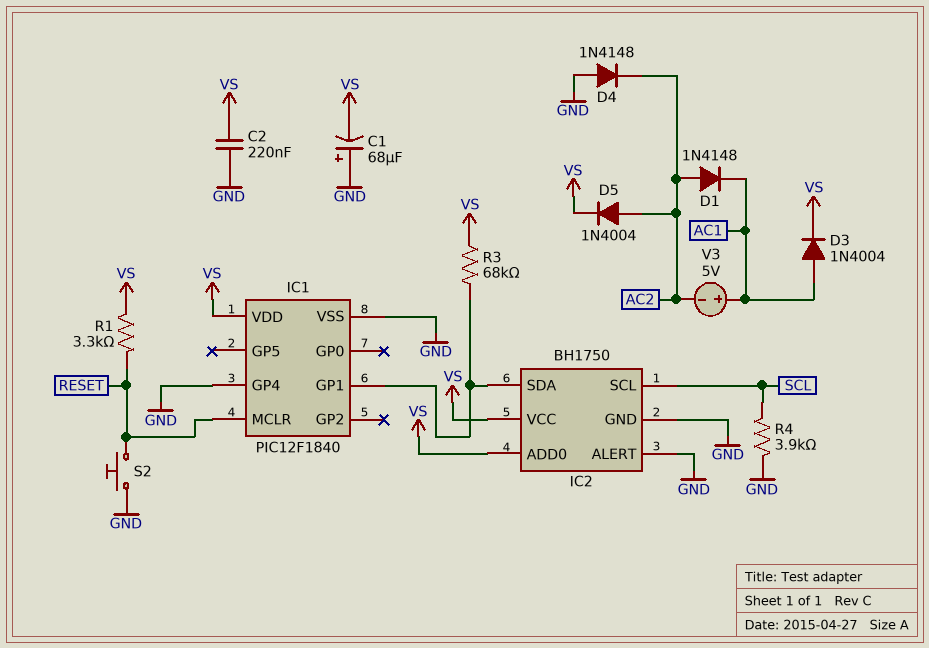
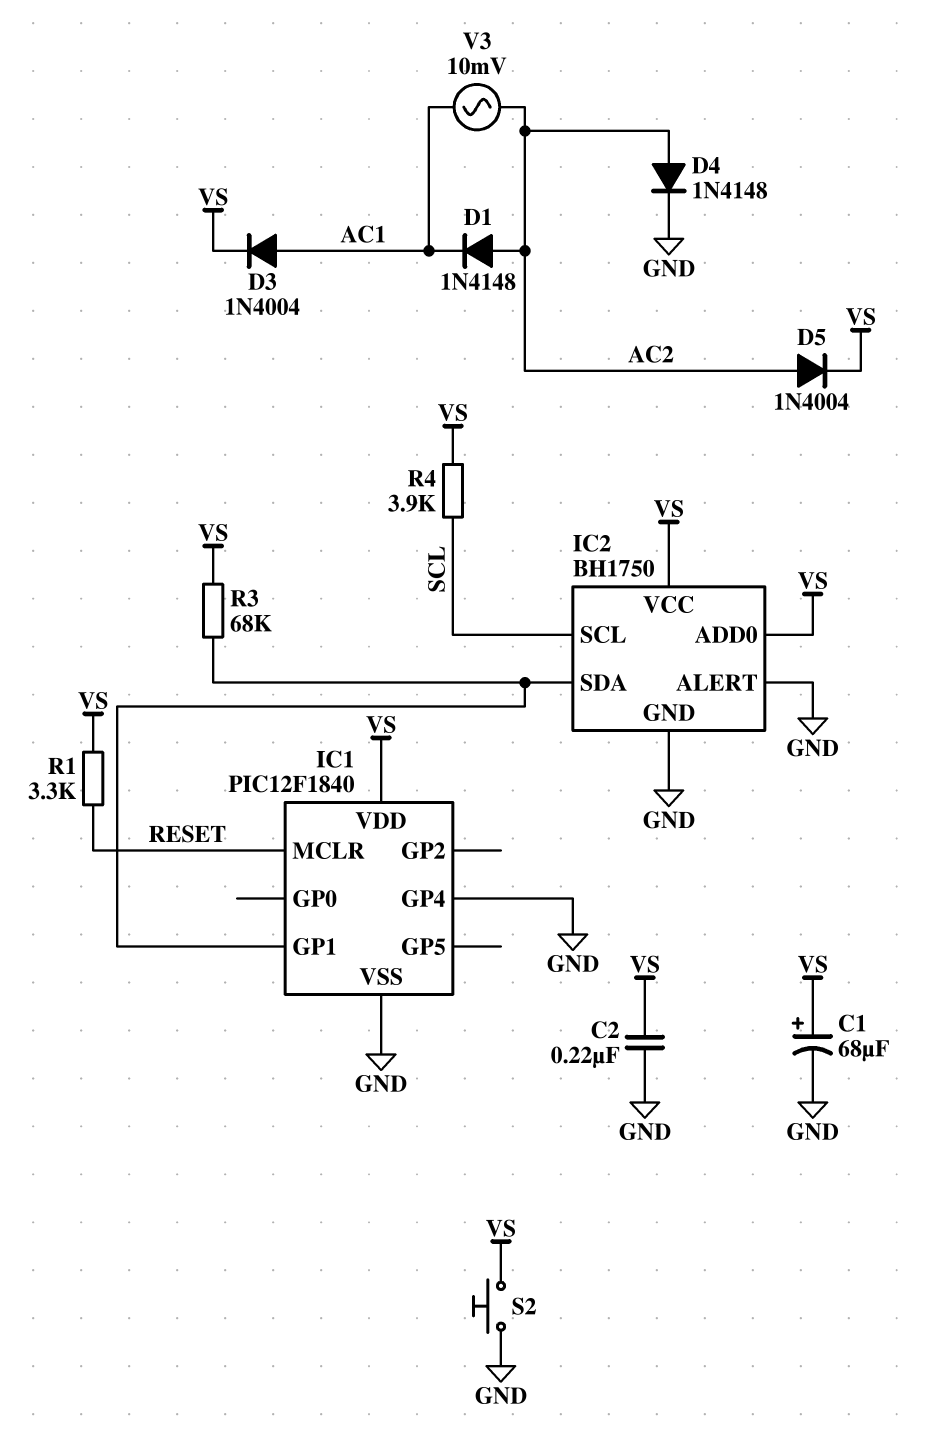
C1: 68uF (plus GND, minus VS) -> 68uF (plus VS, minus GND)
D4: diode 1N4148 (A GND, K AC2) -> diode 1N4148 (A AC2, K GND)
R4: 3.9k (GND, SCL) -> 3.9k (SCL, VS)
S2: button (GND, RESET) -> button (GND, VS)
V3: 5V (plus AC1, minus AC2) -> AC 10mV (AC1, AC2)

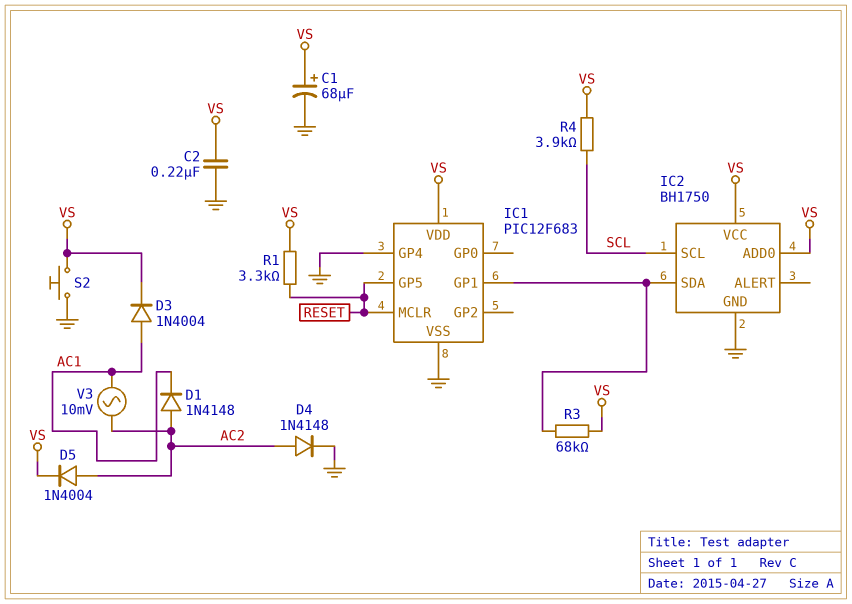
IC1: PIC12F1840 -> PIC12F683
IC1 pin GP5: none -> RESET
IC2 pin ALERT: GND -> none

